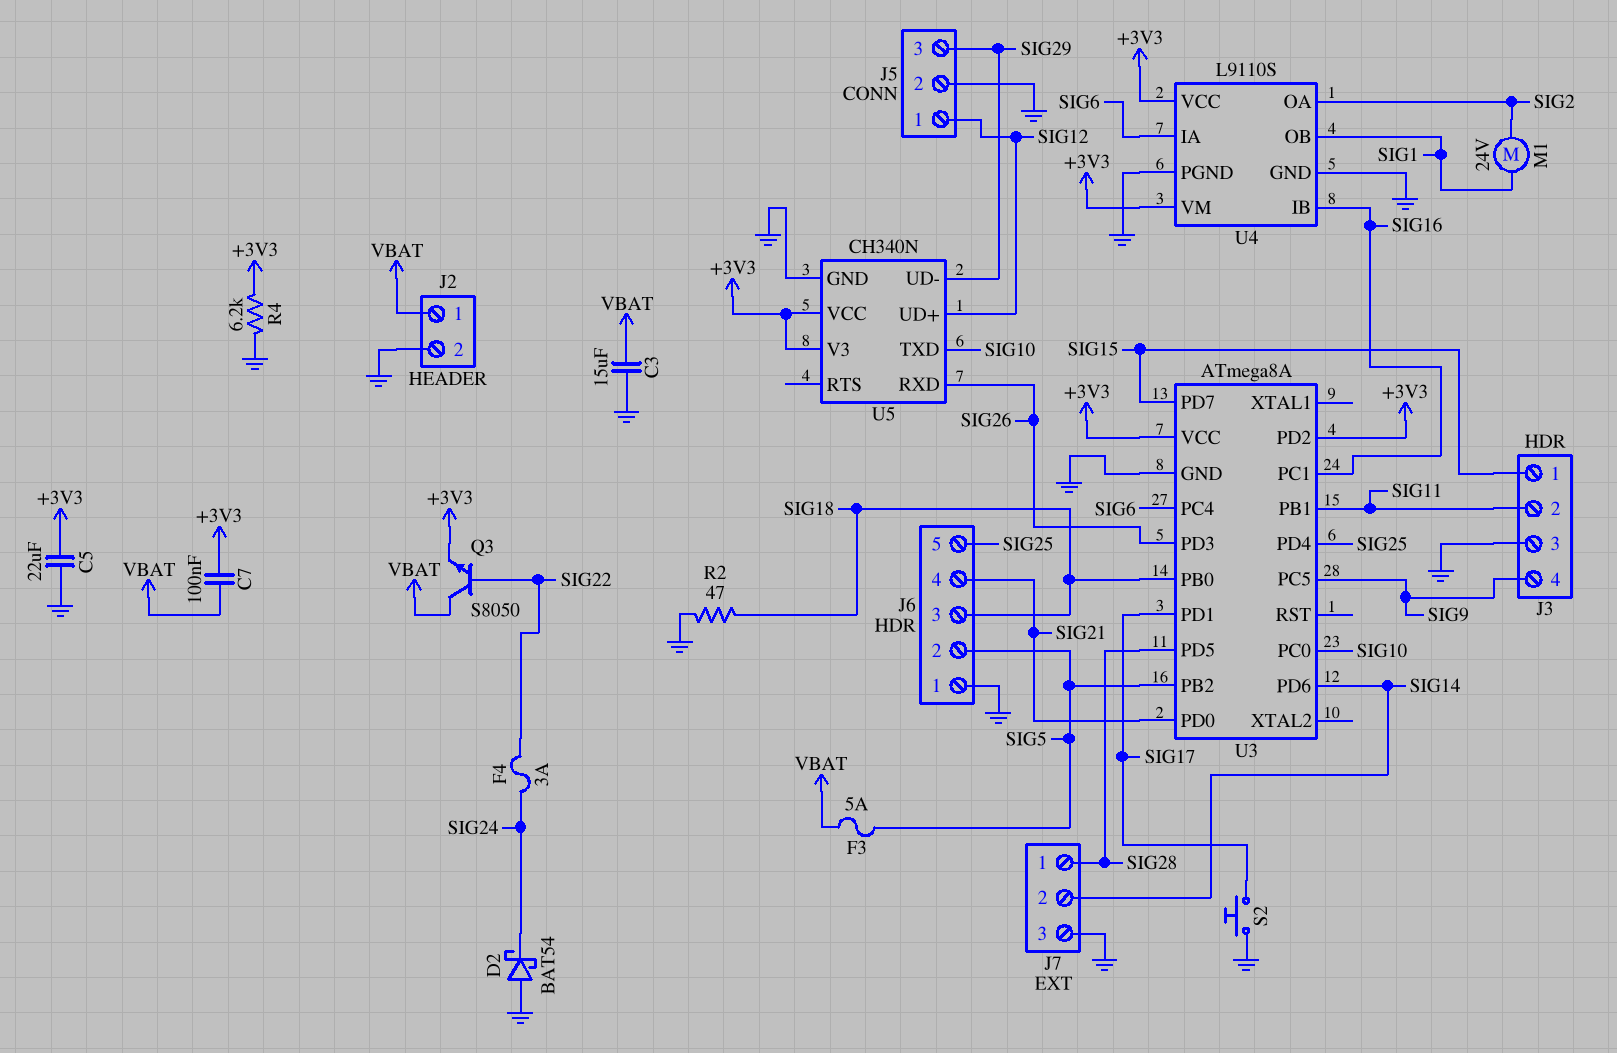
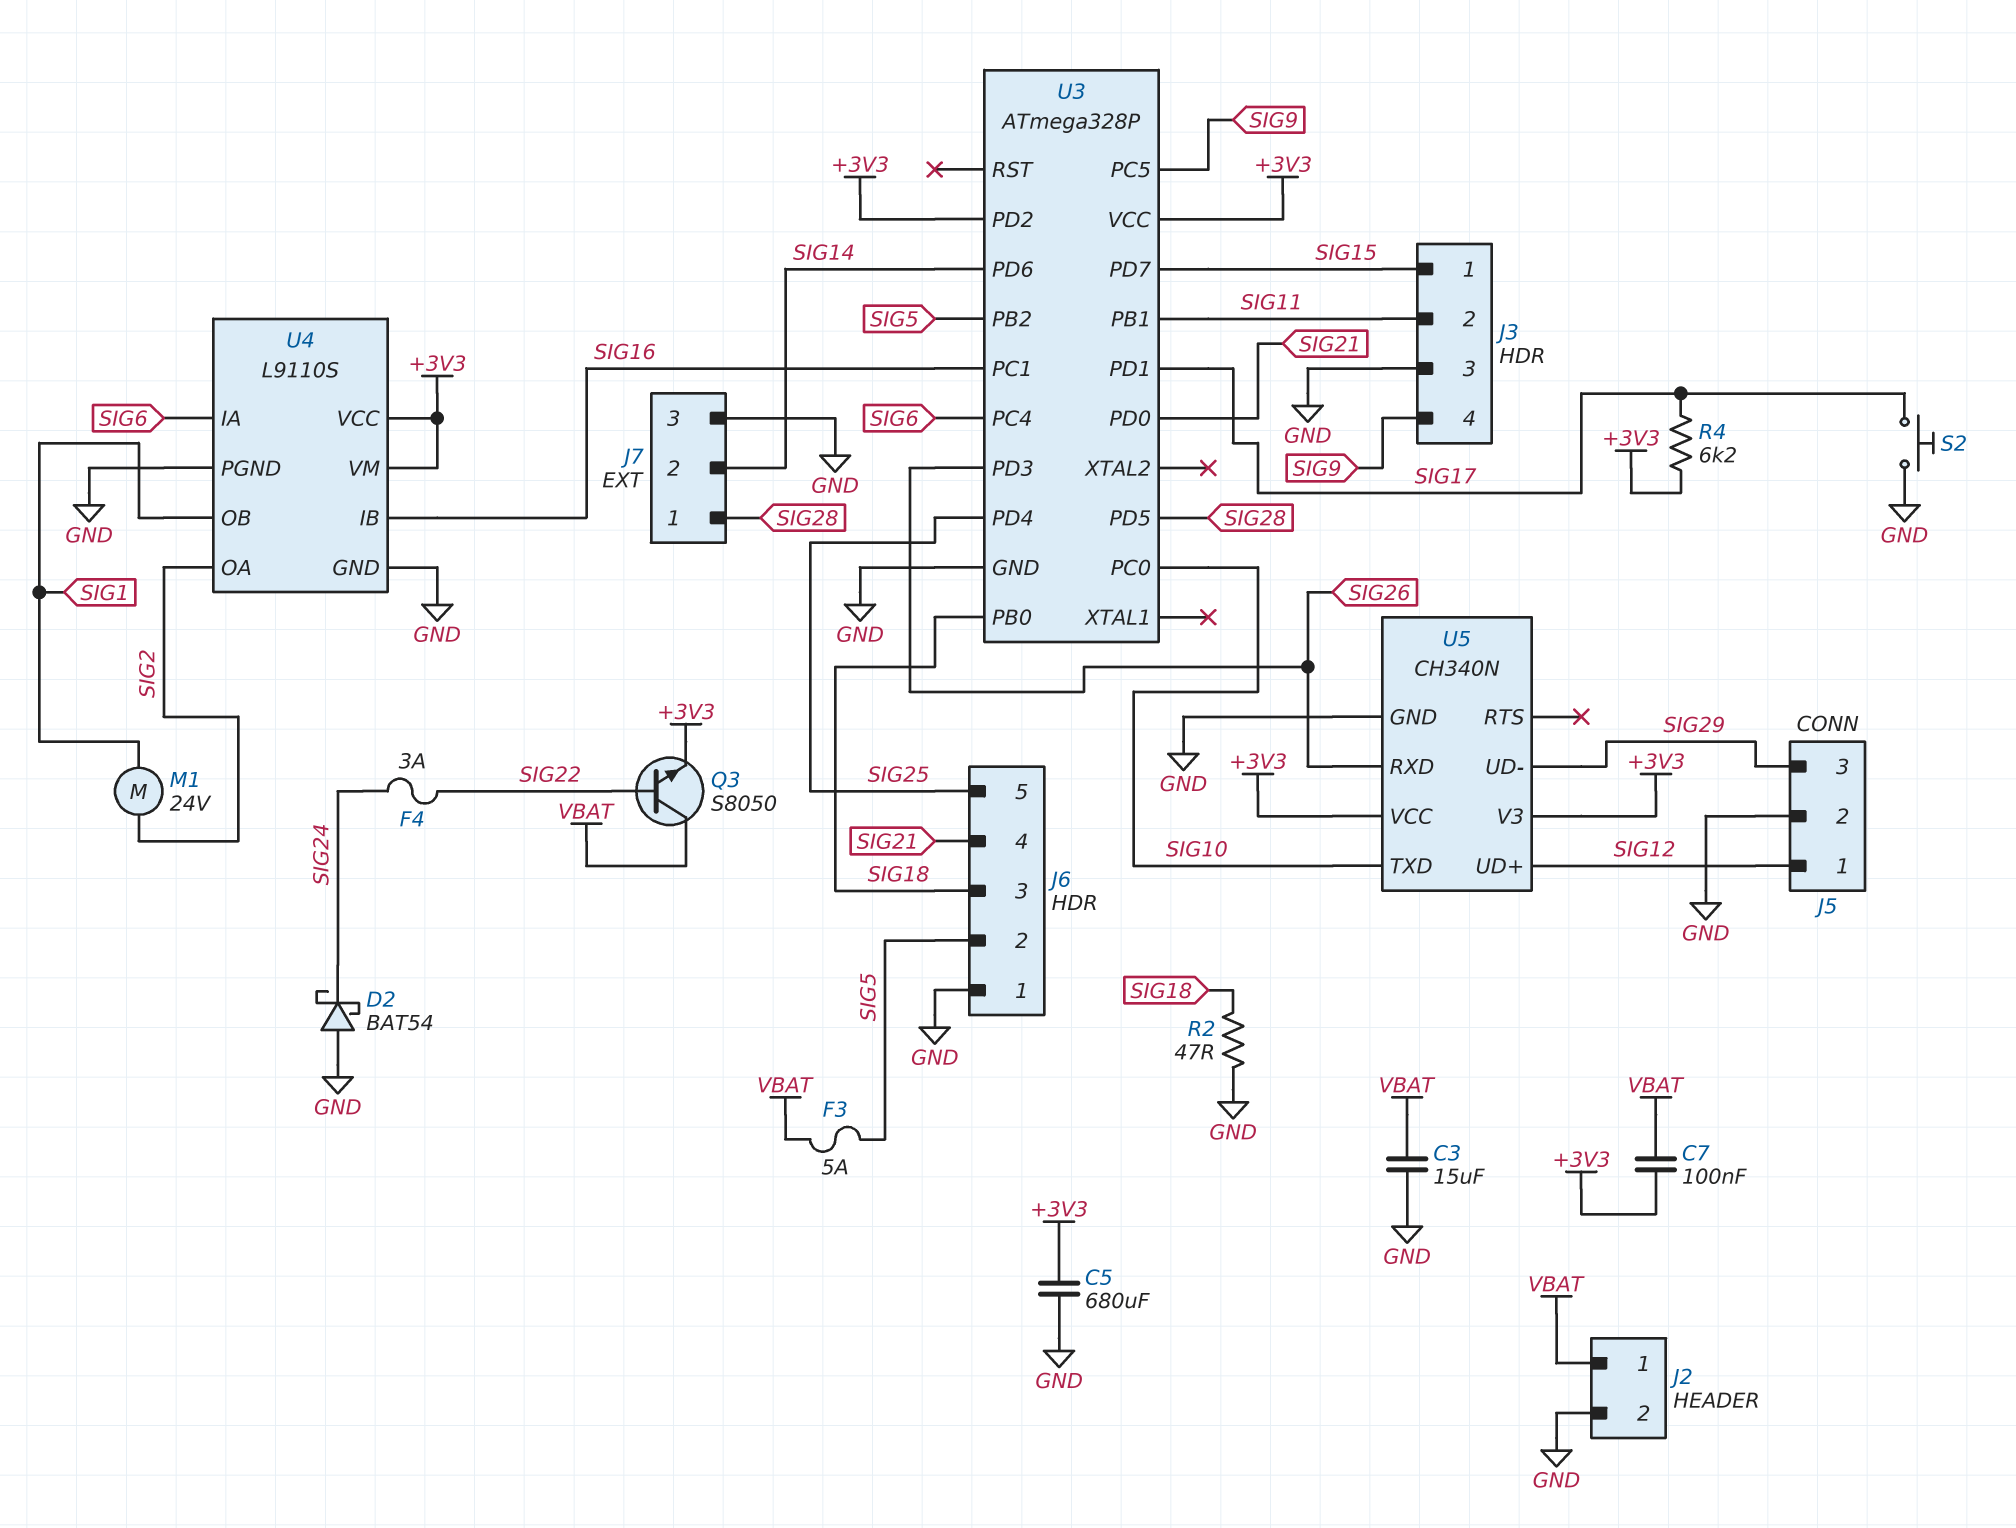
C5: 22uF (+3V3, GND) -> 680uF (+3V3, GND)
R4: 6.2k (+3V3, GND) -> 6.2k (+3V3, SIG17)
U3: ATmega8A -> ATmega328P

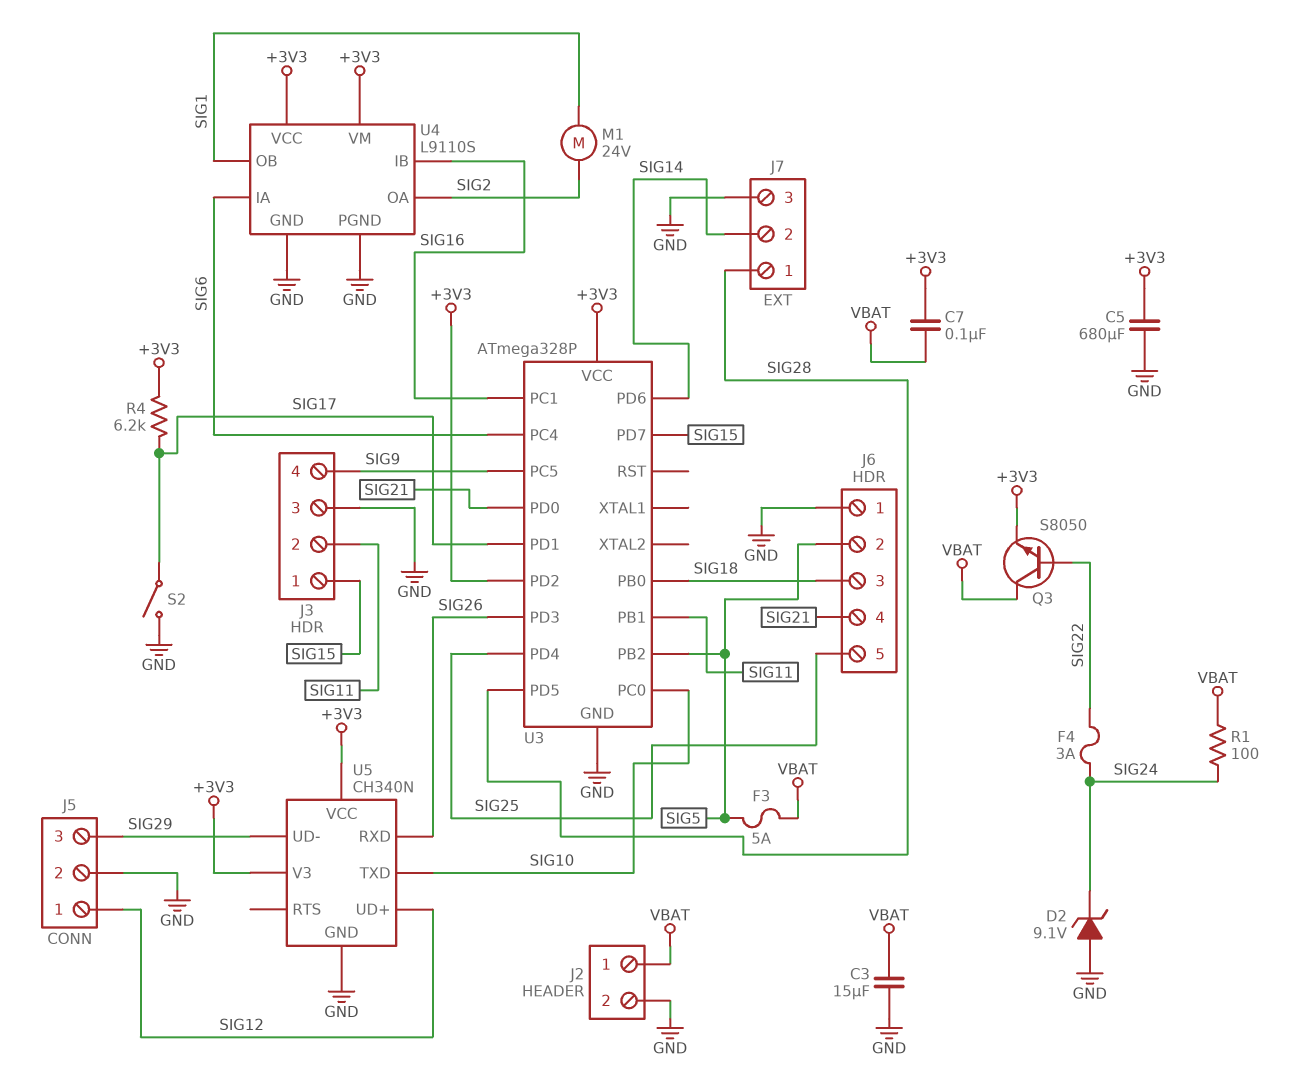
D2: schottky BAT54 (A GND, K SIG24) -> zener 9.1V (A GND, K SIG24)
R1: none -> 100 (SIG24, VBAT)
R2: 47 (GND, SIG18) -> none
S2: button (GND, SIG17) -> switch (GND, SIG17)

